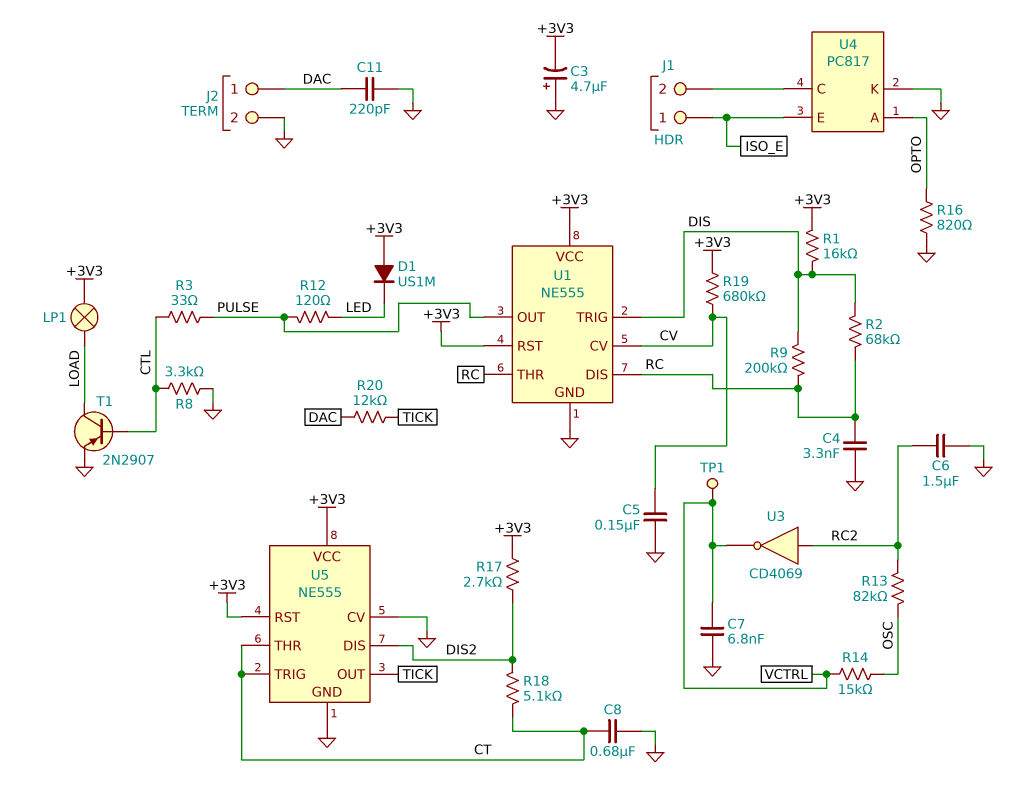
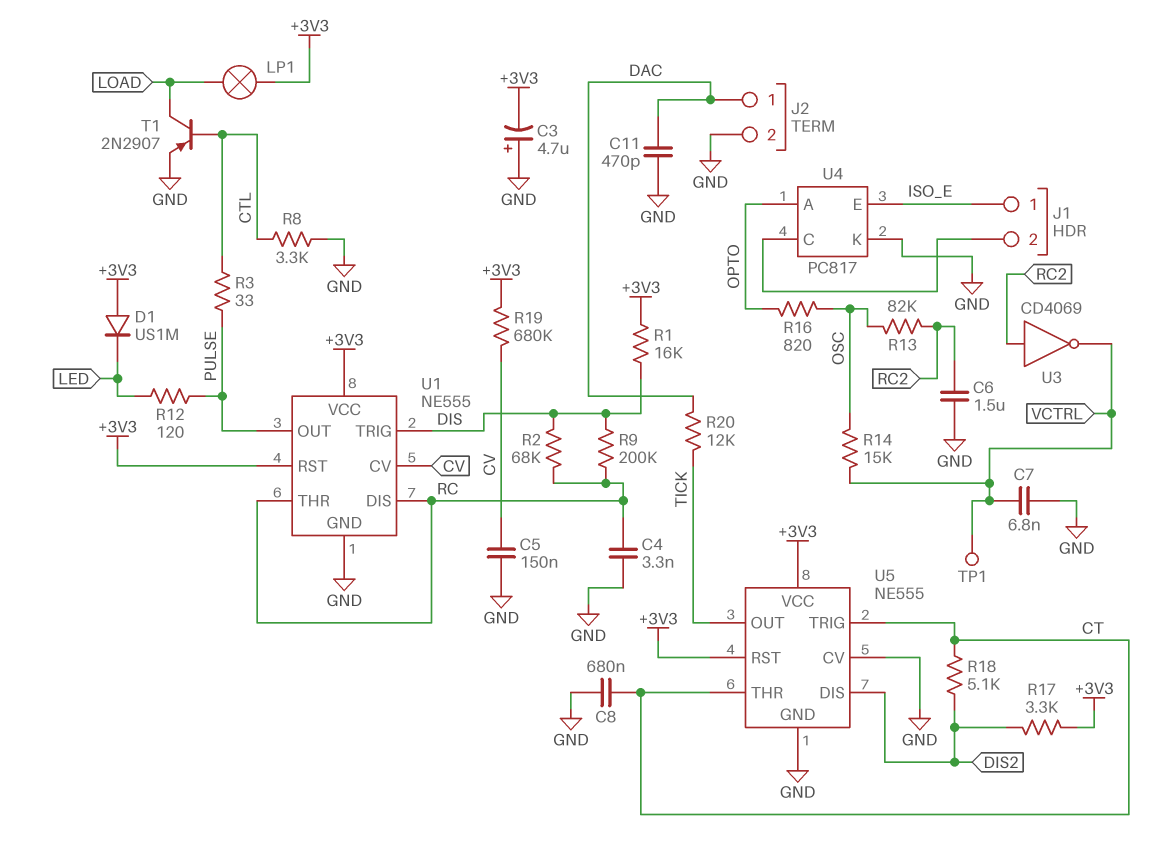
C11: 220pF (DAC, GND) -> 470pF (DAC, GND)
R16: 820 (GND, OPTO) -> 820 (OPTO, OSC)
R17: 2.7k (+3V3, DIS2) -> 3.3k (+3V3, DIS2)

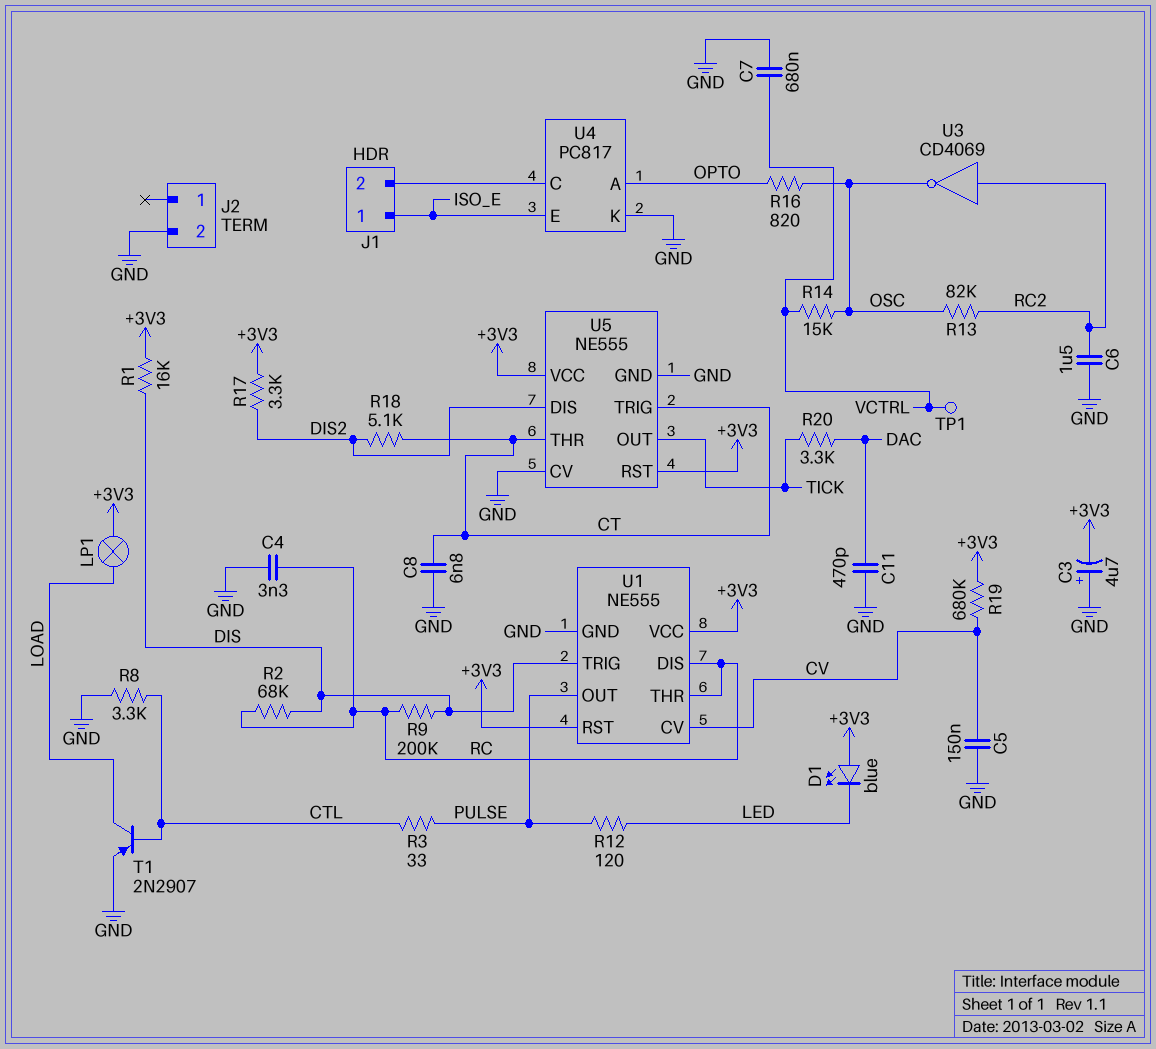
C7: 6.8nF (GND, VCTRL) -> 680nF (GND, VCTRL)
C8: 680nF (CT, GND) -> 6.8nF (CT, GND)
D1: diode US1M (A +3V3, K LED) -> LED blue (A +3V3, K LED)
J2 pin 1: DAC -> none
R20: 12k (DAC, TICK) -> 3.3k (DAC, TICK)
U3: NOT CD4069 (in RC2, out VCTRL) -> NOT CD4069 (in RC2, out OSC)

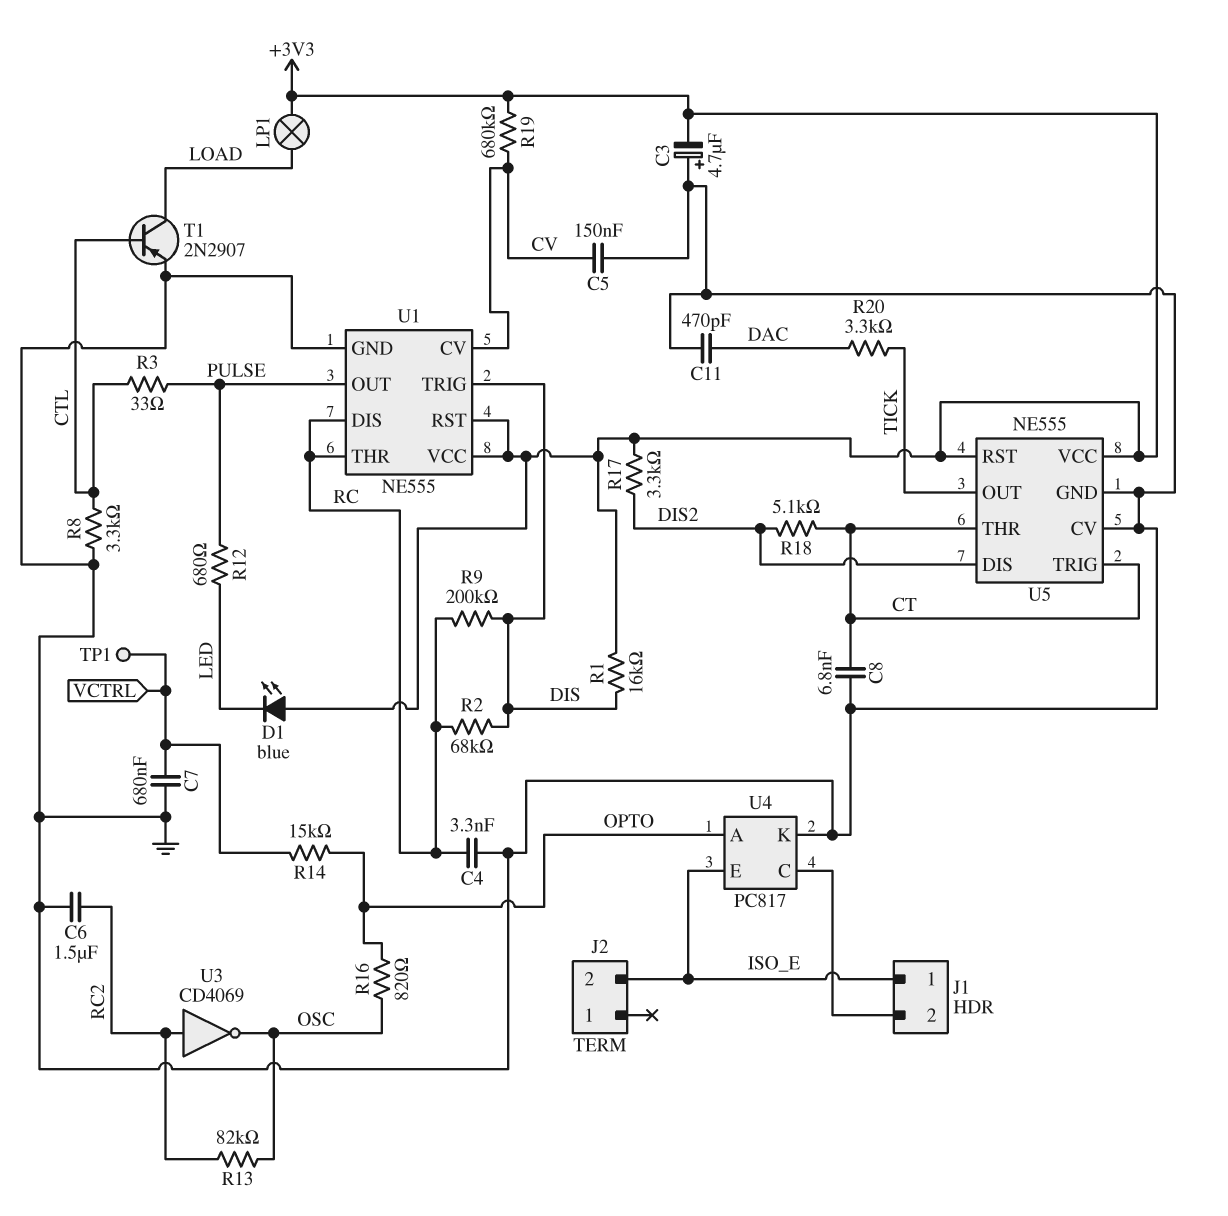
J2 pin 2: GND -> ISO_E
R12: 120 (LED, PULSE) -> 680 (LED, PULSE)
R14: 15k (OSC, VCTRL) -> 15k (OPTO, VCTRL)

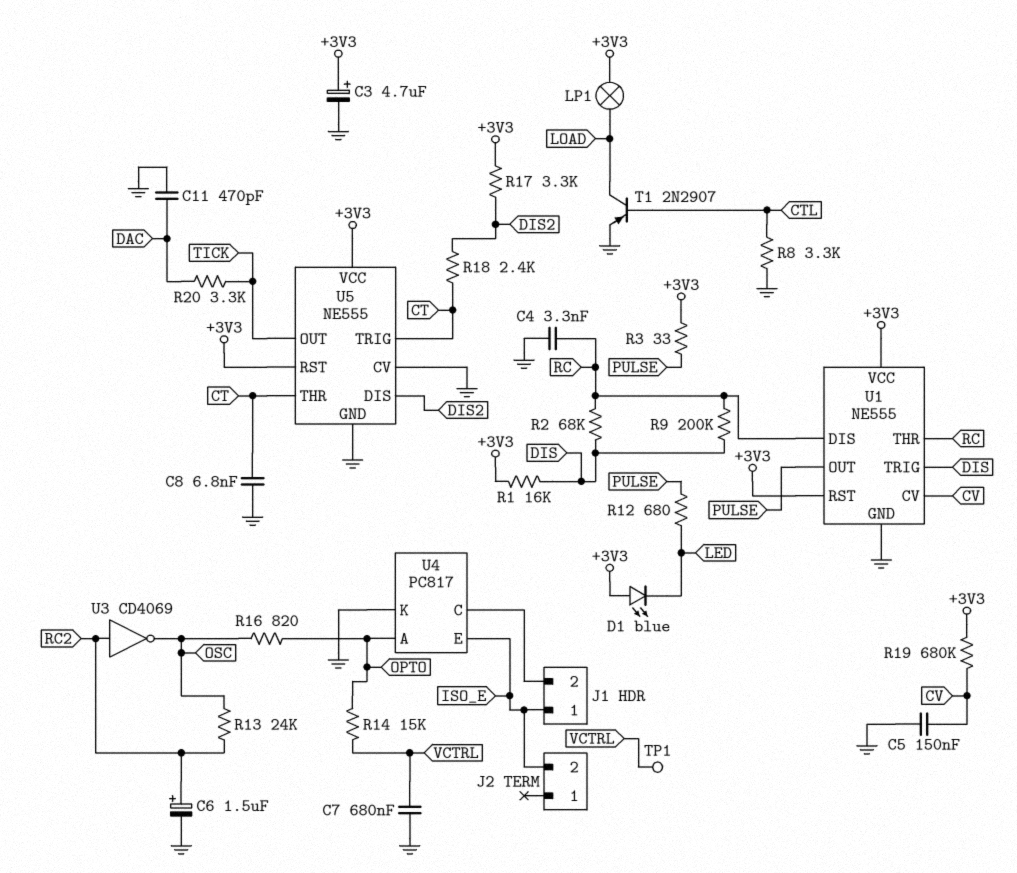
C3: 4.7uF (plus GND, minus +3V3) -> 4.7uF (plus +3V3, minus GND)
C6: 1.5uF (GND, RC2) -> 1.5uF (plus RC2, minus GND)
R3: 33 (CTL, PULSE) -> 33 (+3V3, PULSE)
R13: 82k (OSC, RC2) -> 24k (OSC, RC2)
R18: 5.1k (CT, DIS2) -> 2.4k (CT, DIS2)

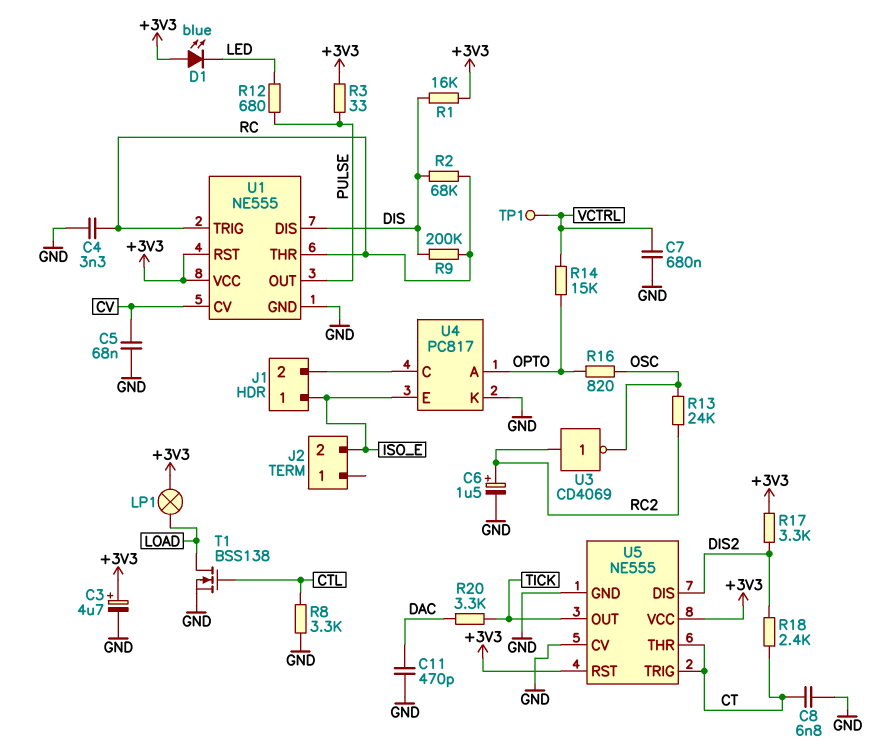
C5: 150nF (CV, GND) -> 68nF (CV, GND)
R19: 680k (+3V3, CV) -> none
T1: PNP 2N2907 (B CTL, C LOAD, E GND) -> NMOS BSS138 (G CTL, D LOAD, S GND)
U1 pin DIS: RC -> DIS
U1 pin TRIG: DIS -> RC

